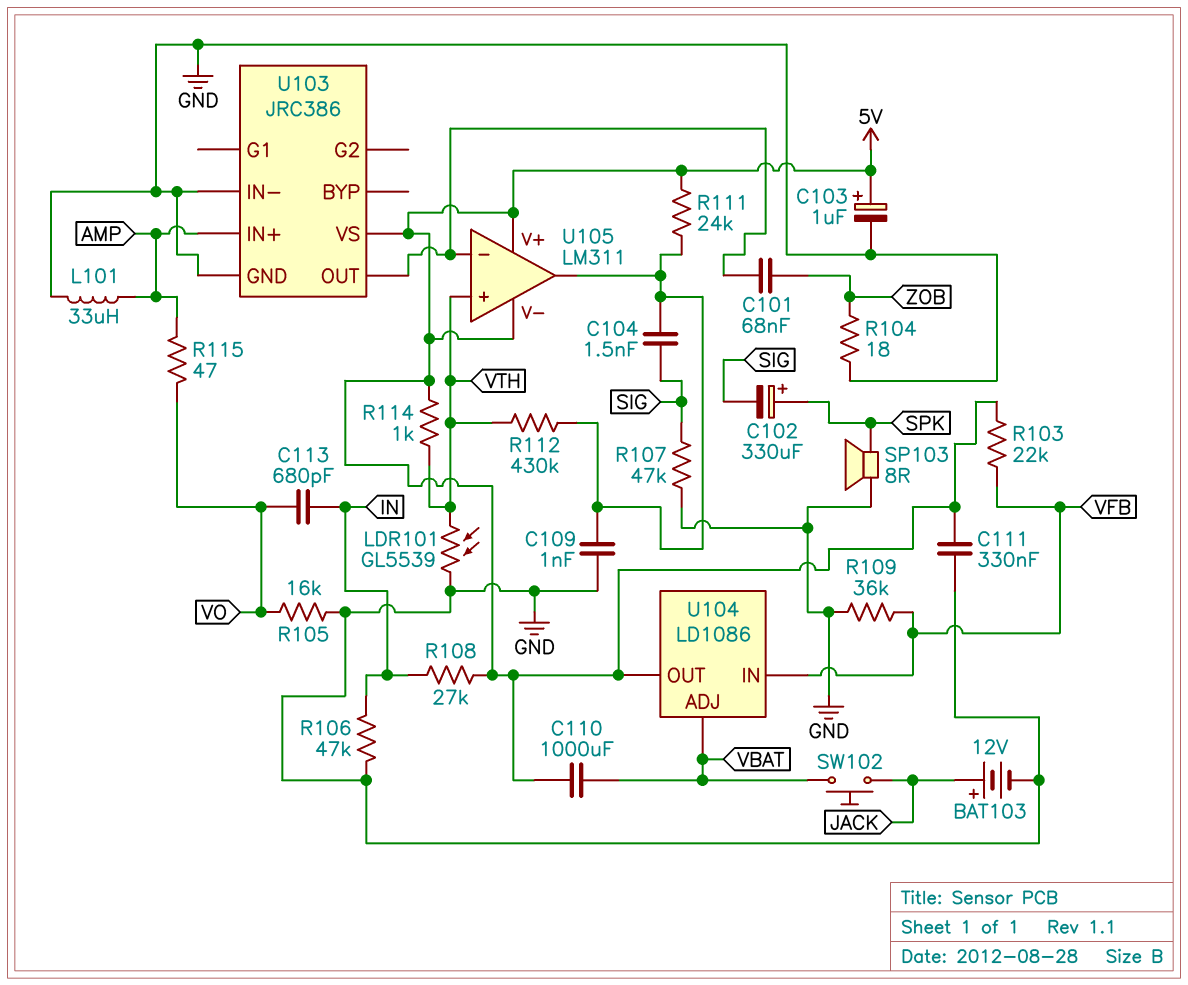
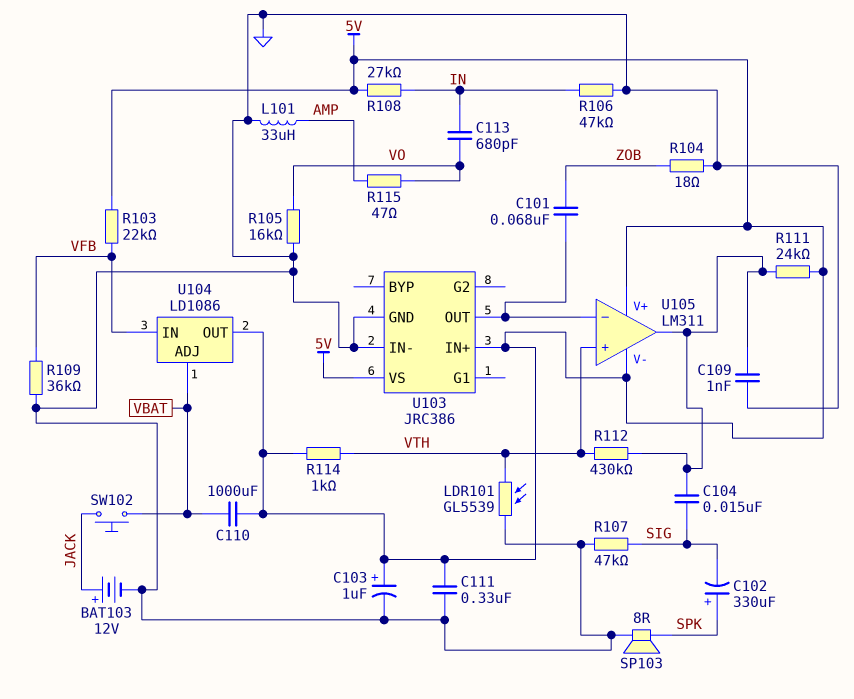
C104: 1.5nF (SIG, U105/out) -> 15nF (SIG, U105/out)
U103 pin IN+: AMP -> 5V

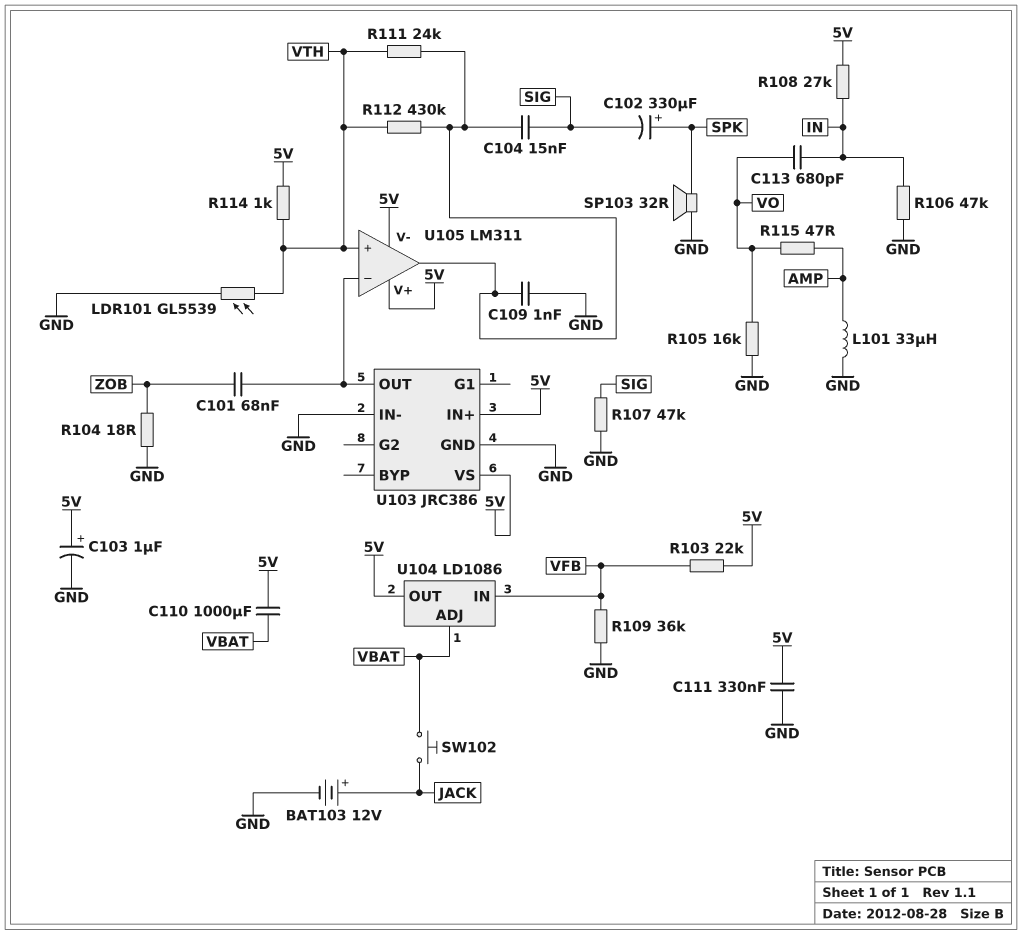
R111: 24k (5V, U105/out) -> 24k (U105/out, VTH)
SP103: speaker 8R (GND, SPK) -> speaker 32R (GND, SPK)

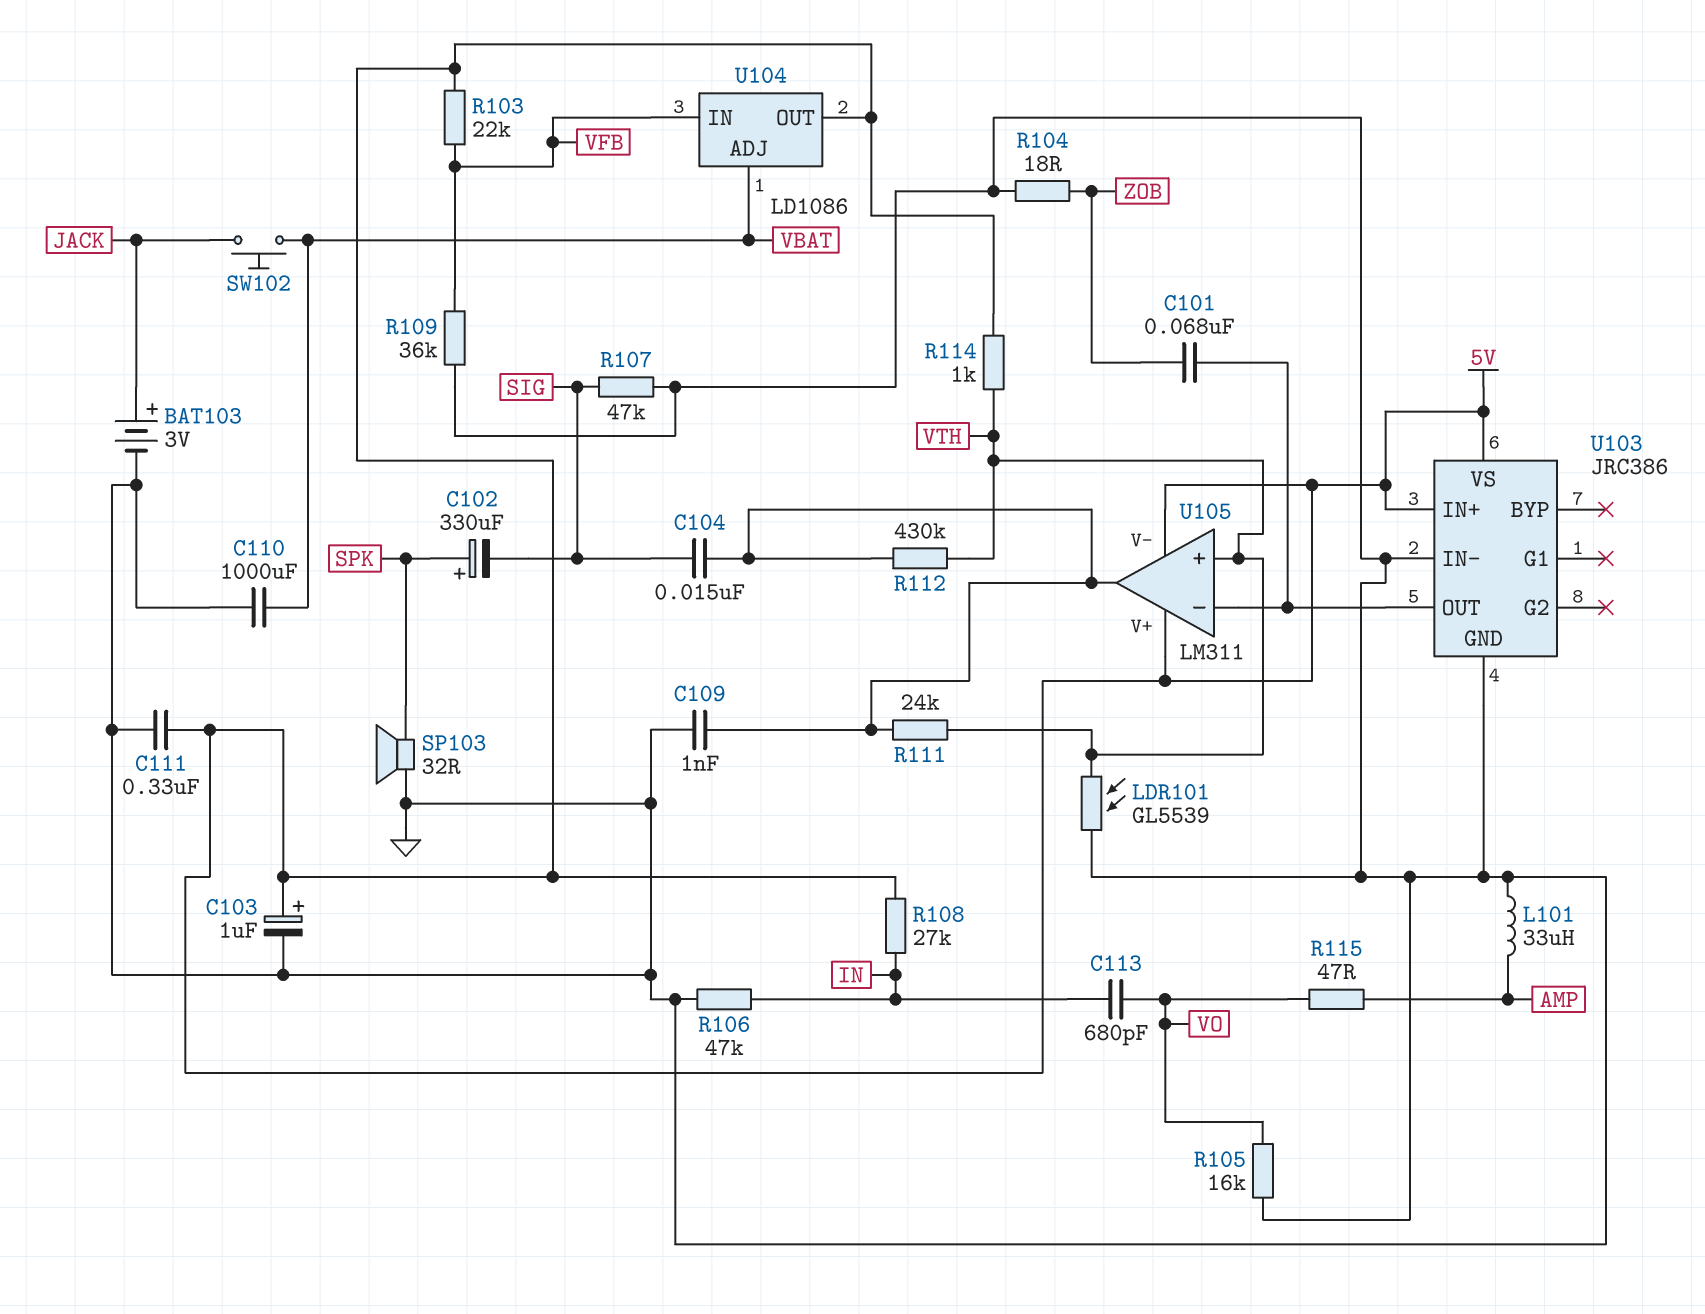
BAT103: 12V (plus JACK, minus GND) -> 3V (plus JACK, minus GND)
C110: 1000uF (5V, VBAT) -> 1000uF (GND, VBAT)

